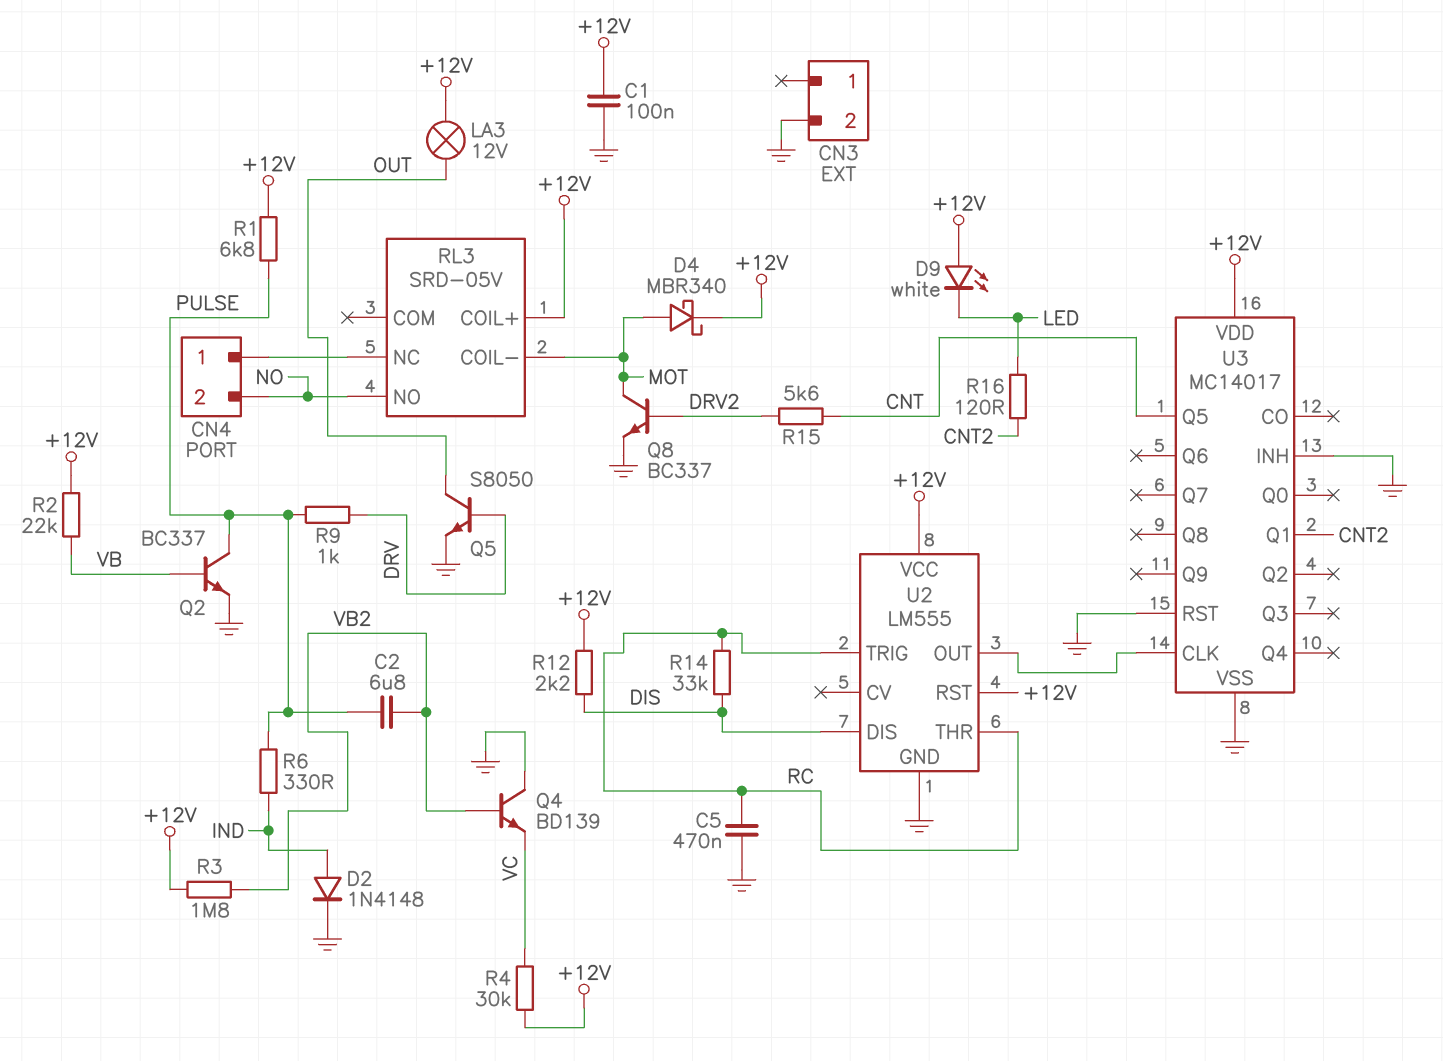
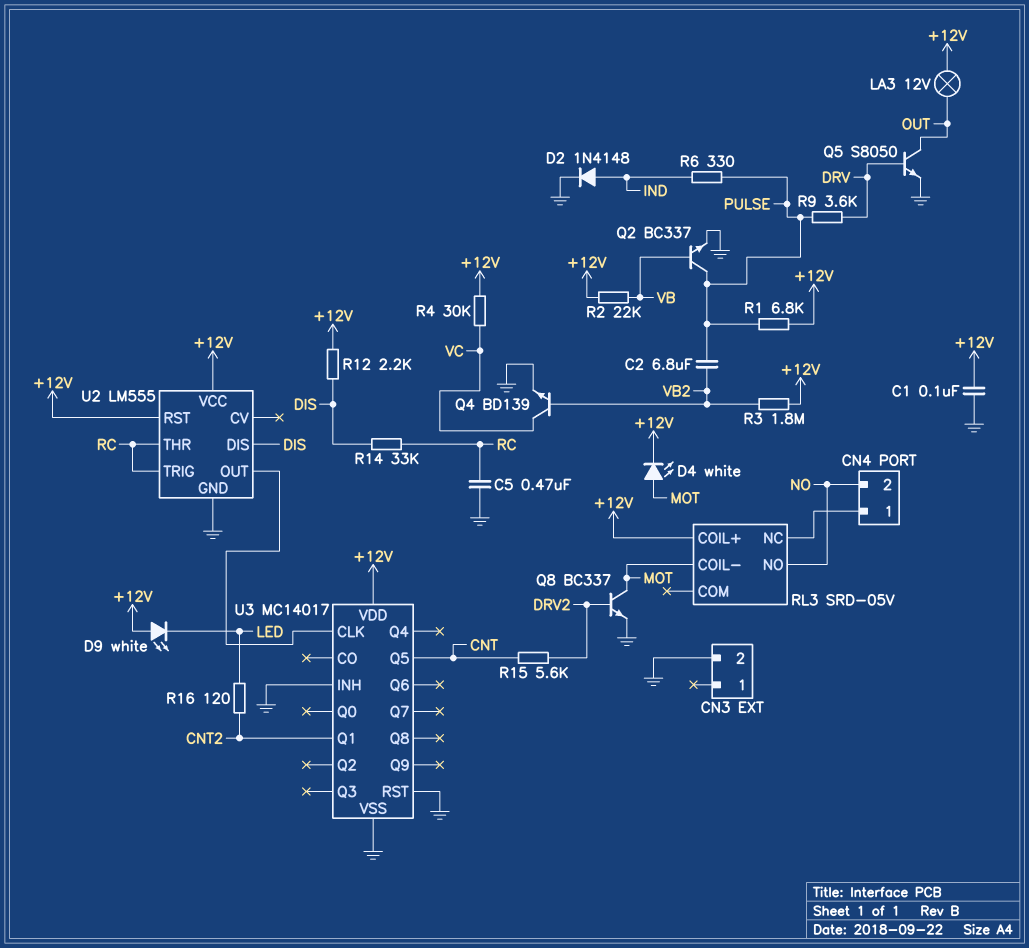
D4: schottky MBR340 (A MOT, K +12V) -> LED white (A MOT, K +12V)
Q4: NPN BD139 (B VB2, C GND, E VC) -> NPN BD139 (B VB2, C VC, E GND)
R9: 1k (DRV, PULSE) -> 3.6k (DRV, PULSE)

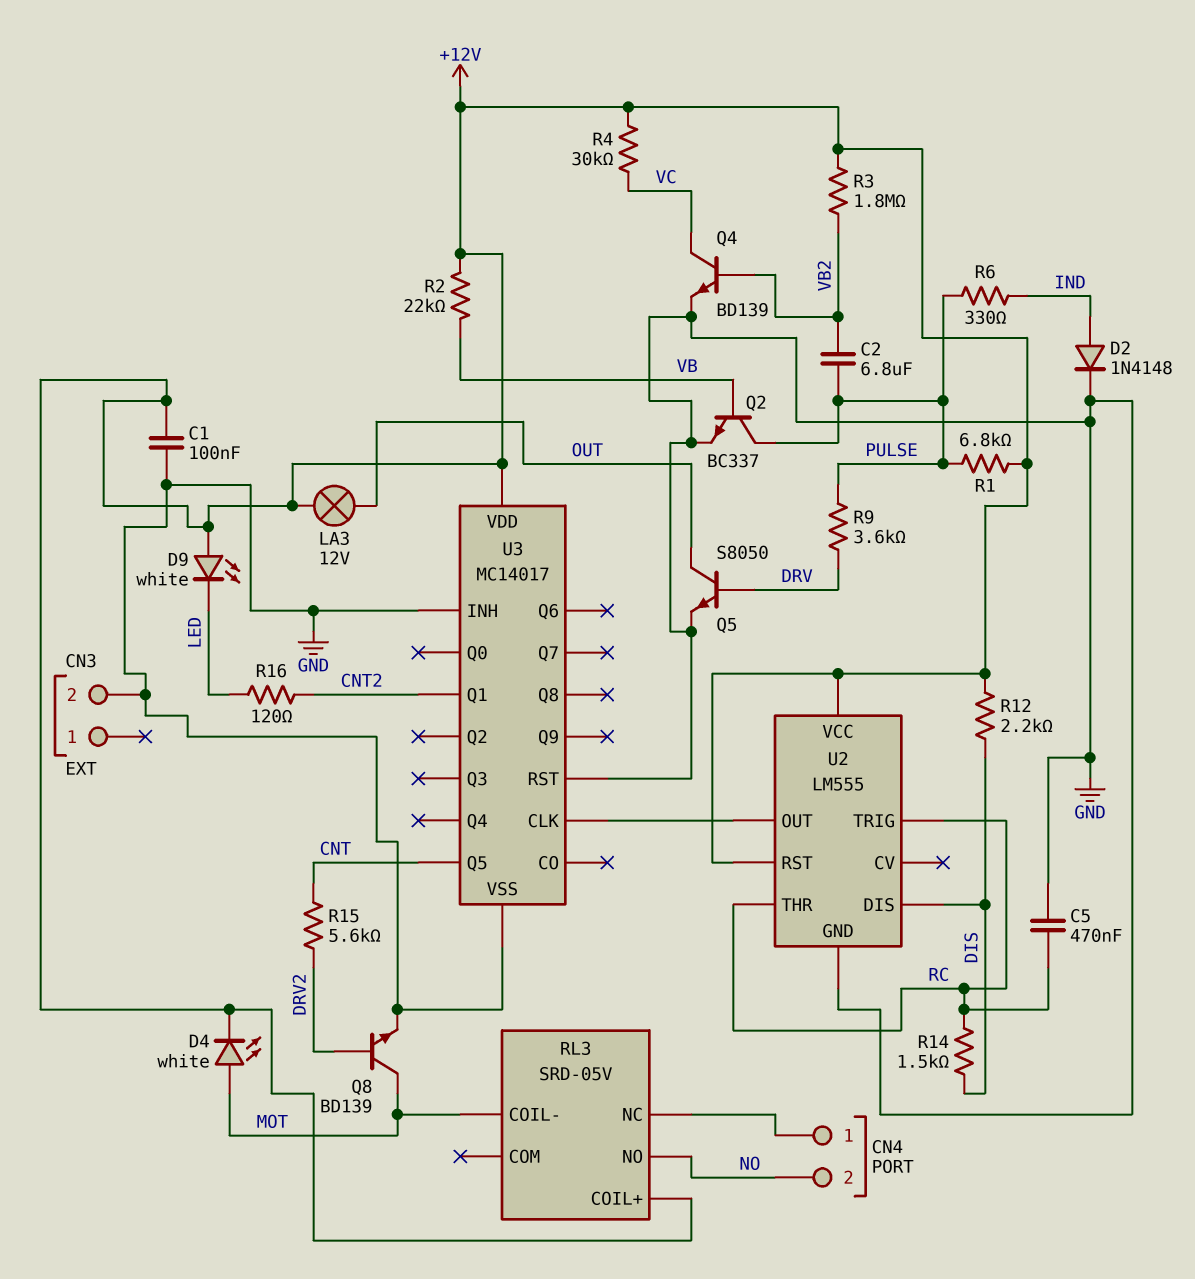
Q8: NPN BC337 (B DRV2, C MOT, E GND) -> NPN BD139 (B DRV2, C MOT, E GND)
R14: 33k (DIS, RC) -> 1.5k (DIS, RC)

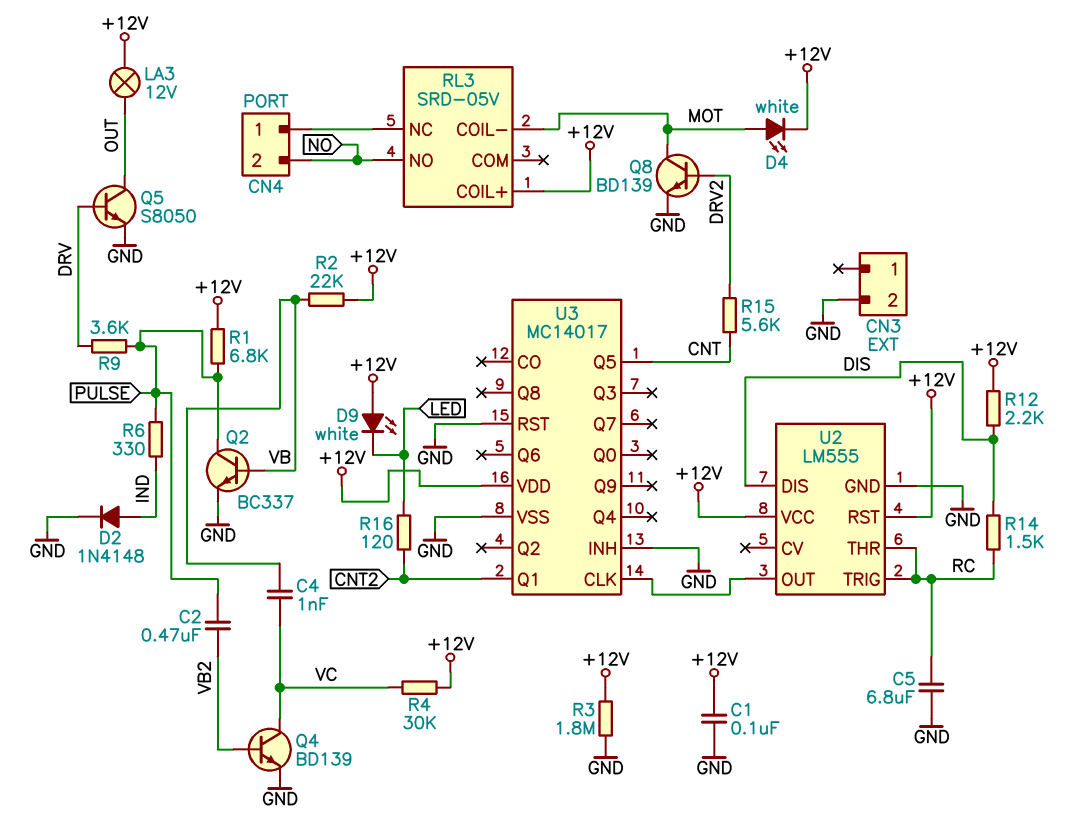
C2: 6.8uF (PULSE, VB2) -> 470nF (PULSE, VB2)
C4: none -> 1nF (VB, VC)
C5: 470nF (GND, RC) -> 6.8uF (GND, RC)
R3: 1.8M (+12V, VB2) -> 1.8M (+12V, GND)

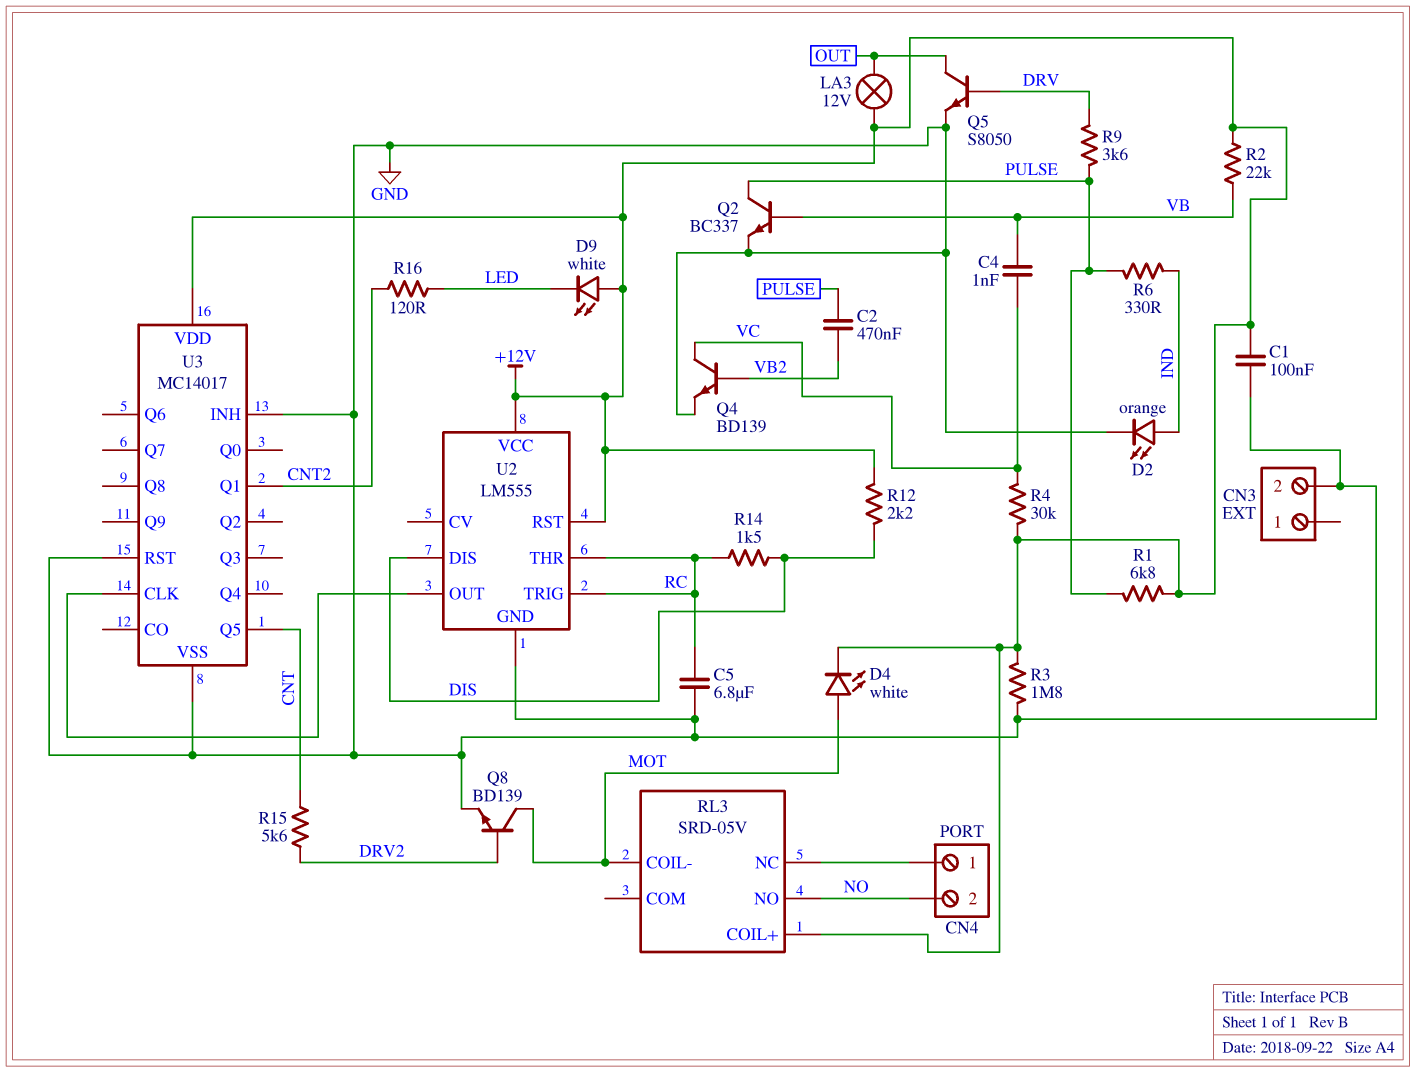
D2: diode 1N4148 (A IND, K GND) -> LED orange (A IND, K GND)

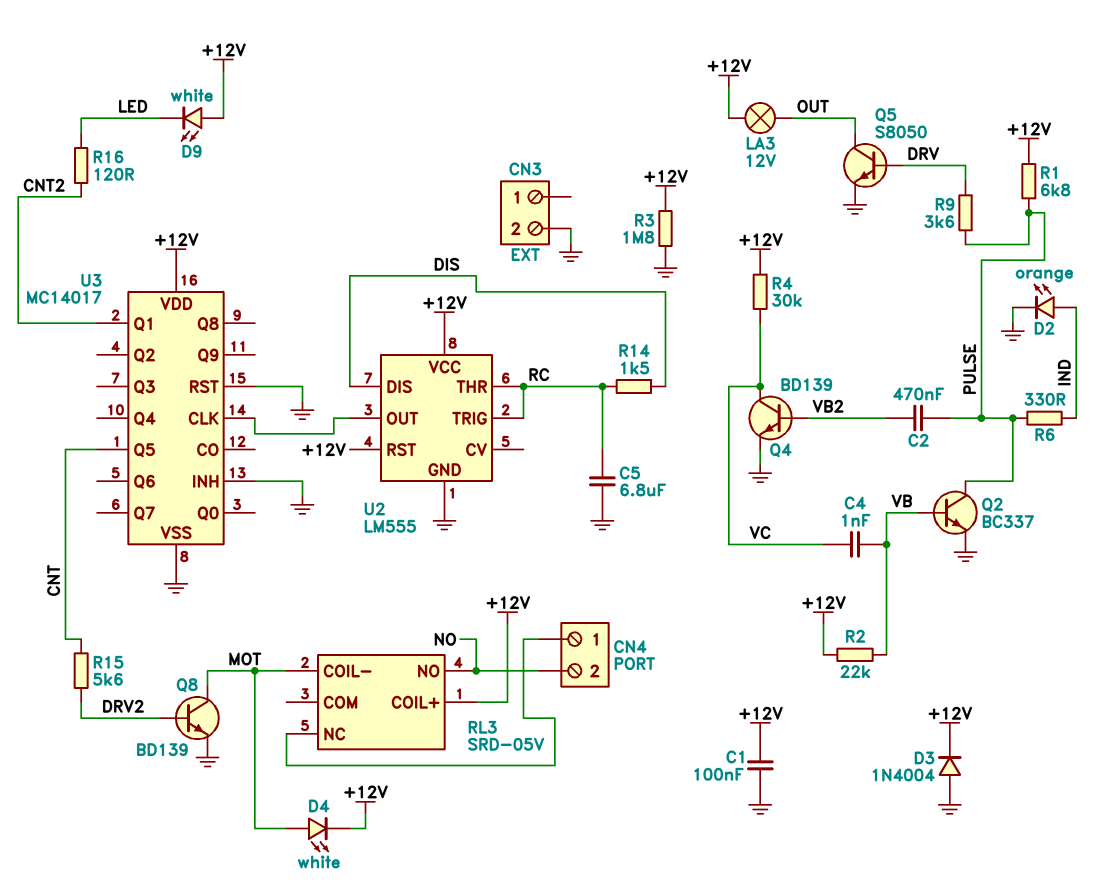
D3: none -> diode 1N4004 (A GND, K +12V)
R12: 2.2k (+12V, DIS) -> none

